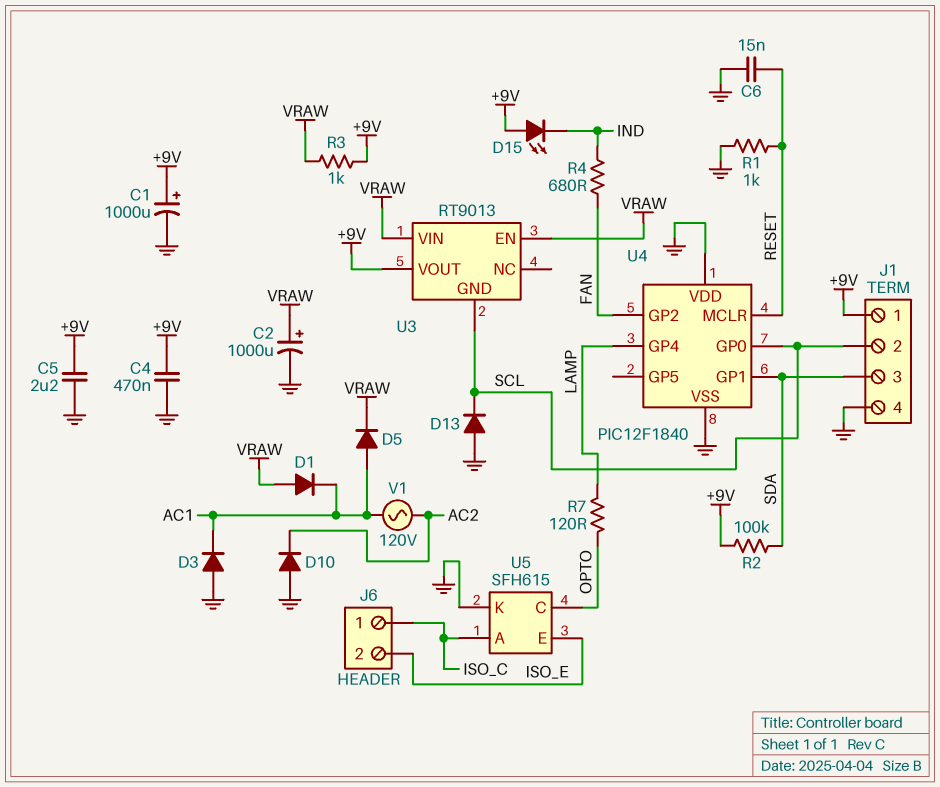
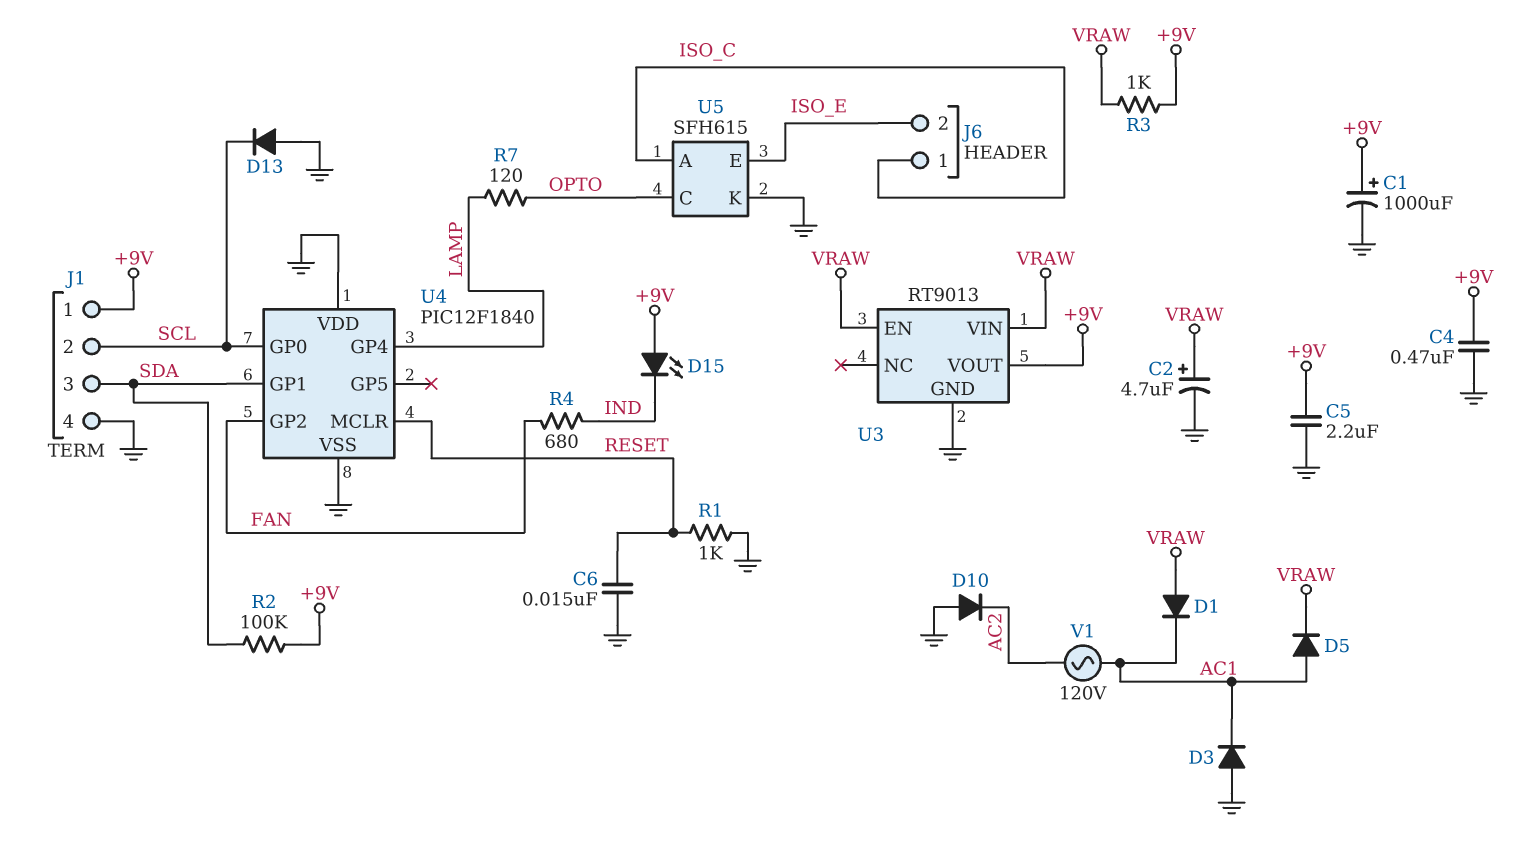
C2: 1000uF (plus VRAW, minus GND) -> 4.7uF (plus VRAW, minus GND)
U3 pin GND: SCL -> GND

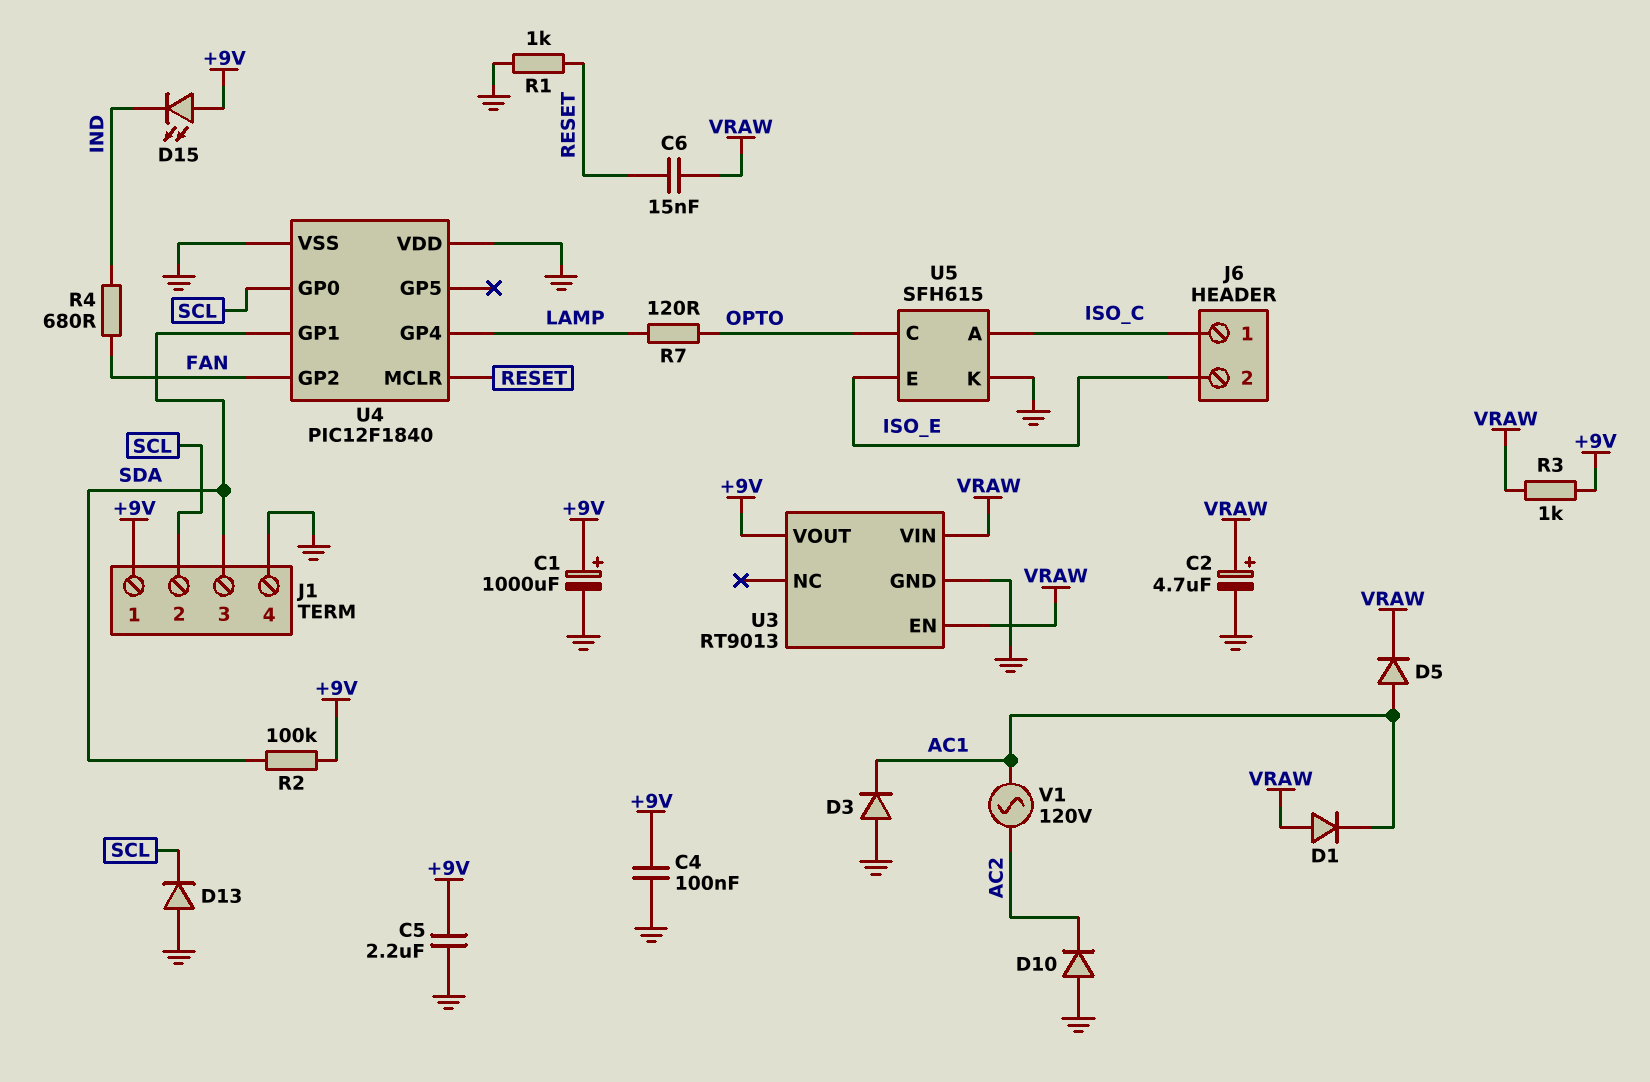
C4: 470nF (+9V, GND) -> 100nF (+9V, GND)
C6: 15nF (GND, RESET) -> 15nF (RESET, VRAW)

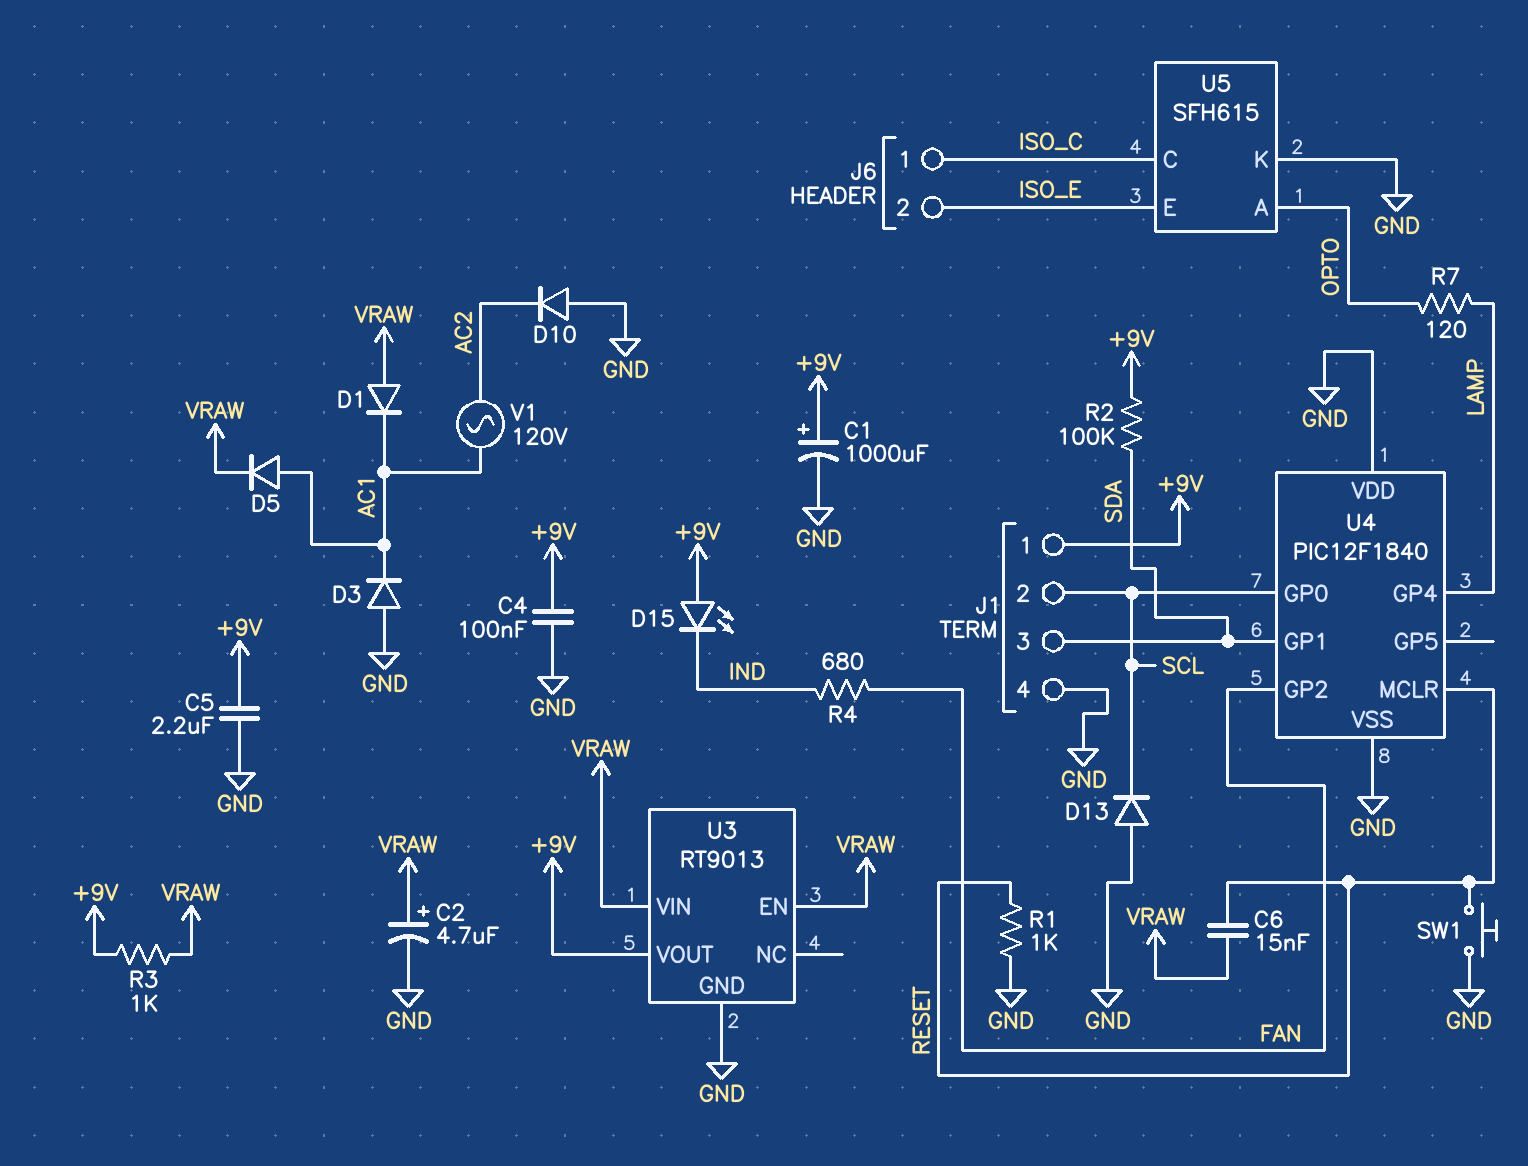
SW1: none -> button (GND, RESET)
U5 pin A: ISO_C -> OPTO
U5 pin C: OPTO -> ISO_C

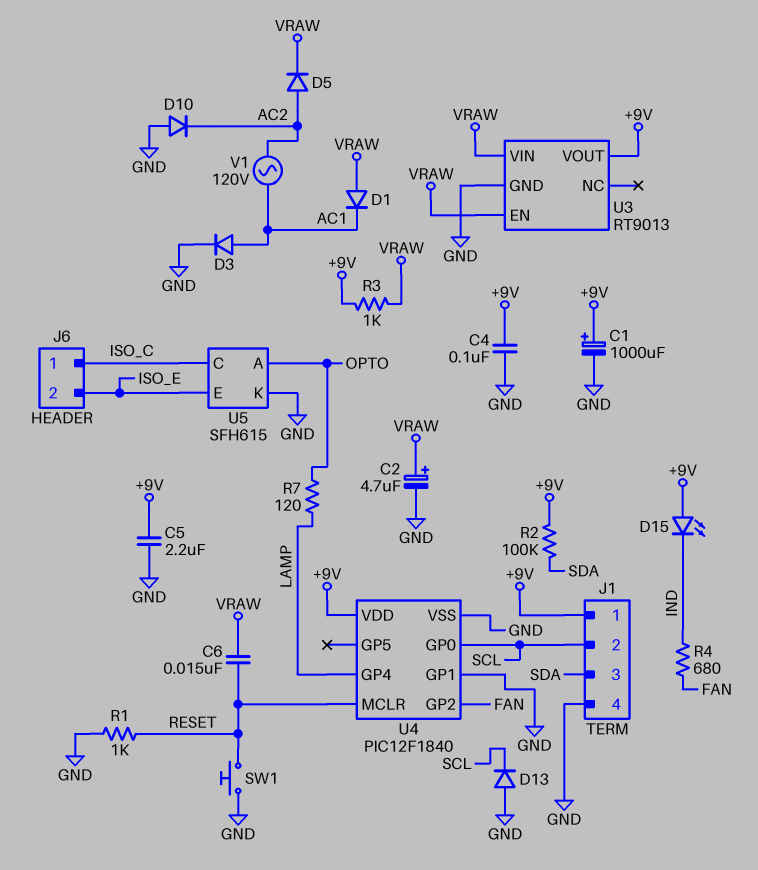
D3: diode (A GND, K AC1) -> diode (A AC1, K GND)
D5: diode (A AC1, K VRAW) -> diode (A AC2, K VRAW)
U4 pin GP1: SDA -> GND
U4 pin VDD: GND -> +9V

